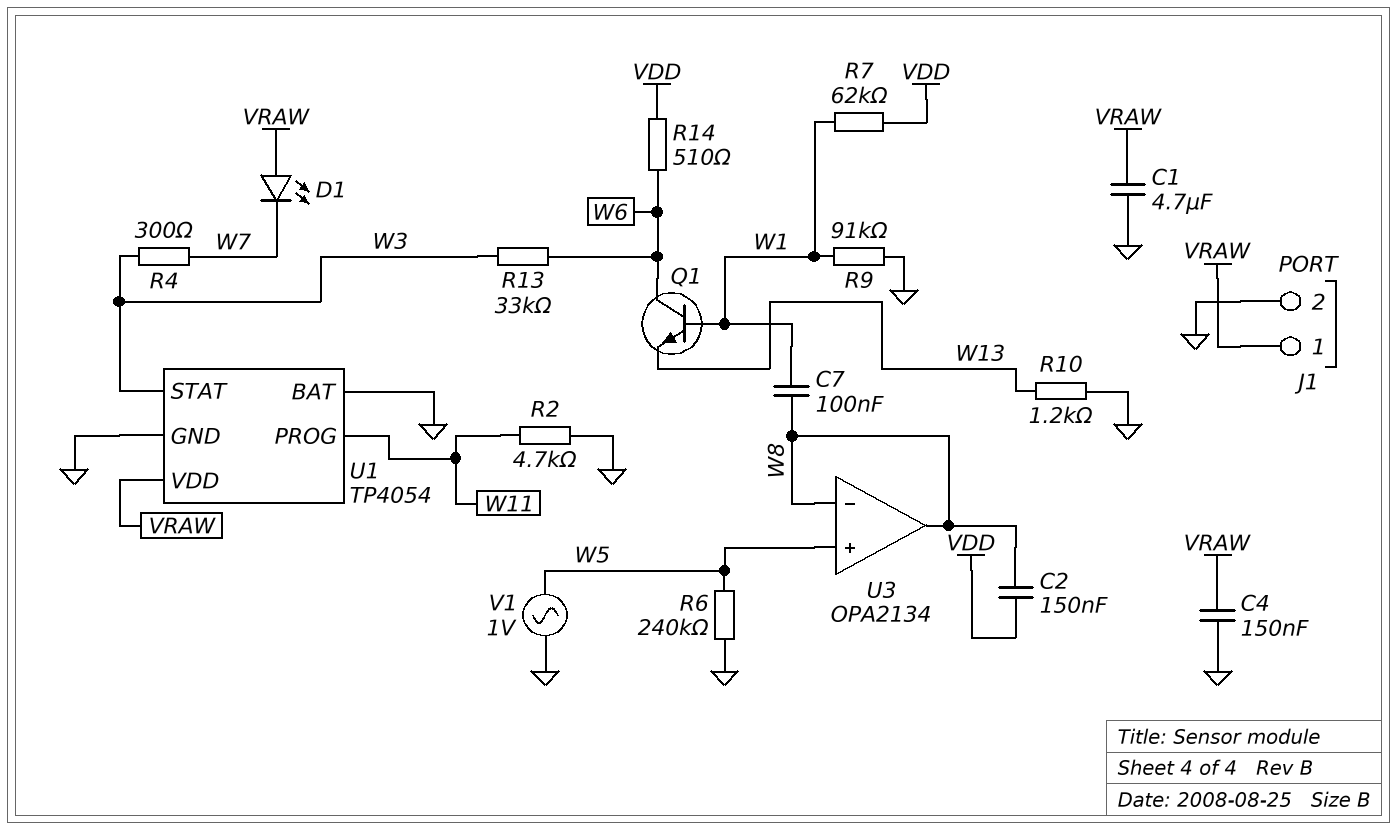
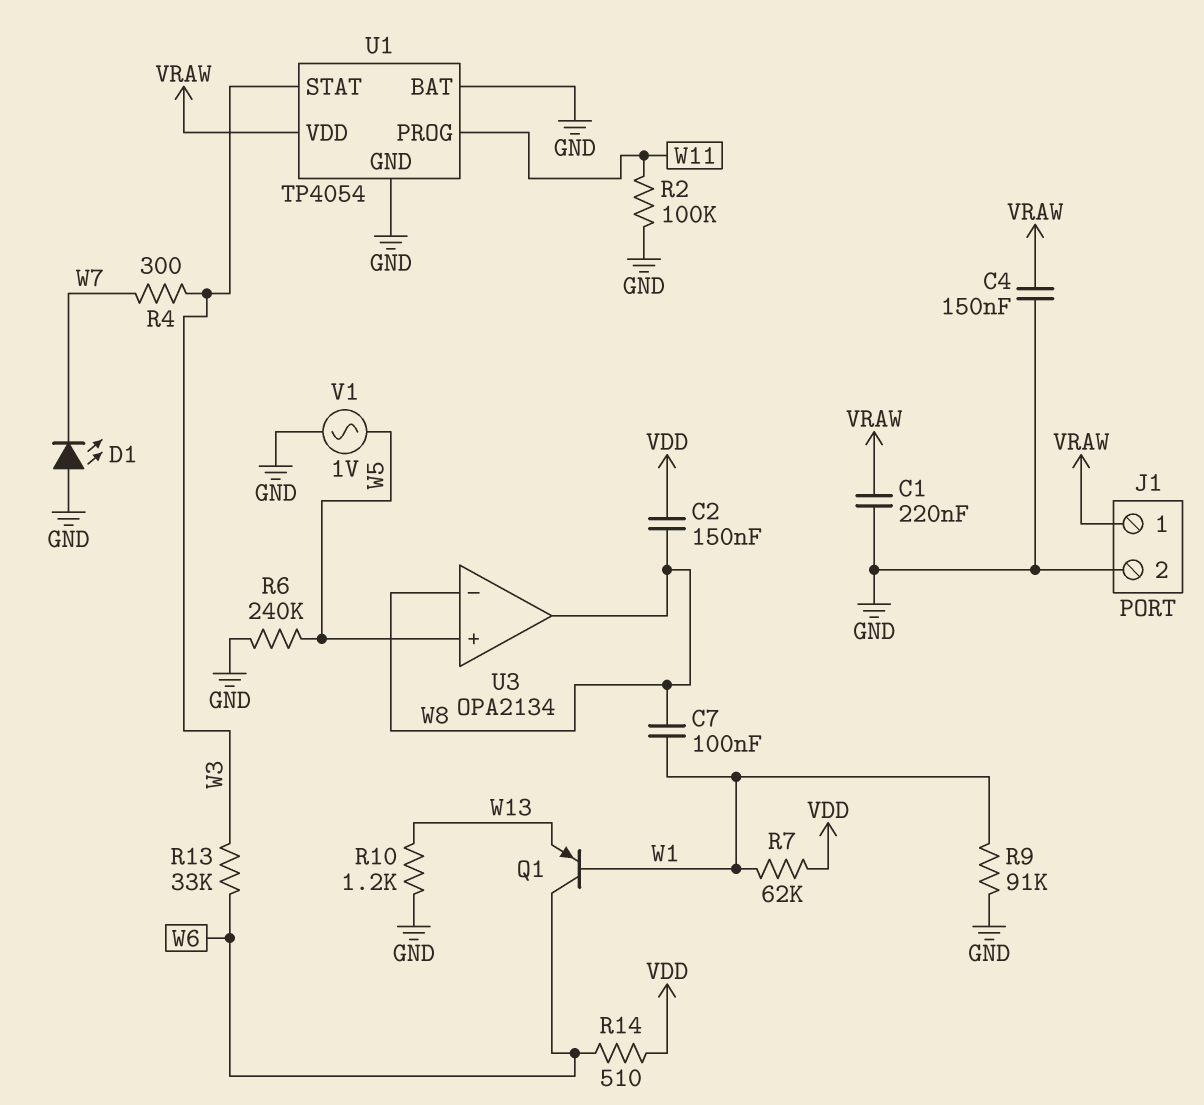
C1: 4.7uF (GND, VRAW) -> 220nF (GND, VRAW)
D1: LED (A VRAW, K W7) -> LED (A GND, K W7)
Q1: NPN (B W1, C W6, E W13) -> PNP (B W1, C W6, E W13)
R2: 4.7k (GND, W11) -> 100k (GND, W11)

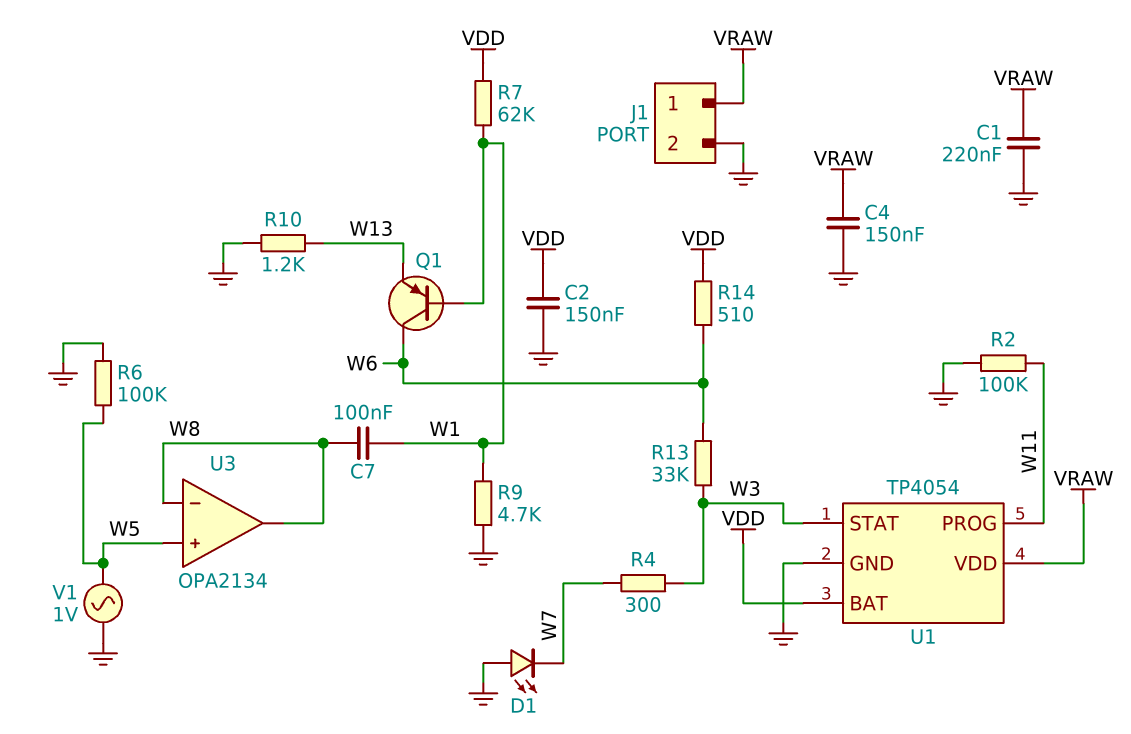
C2: 150nF (VDD, W8) -> 150nF (GND, VDD)
R6: 240k (GND, W5) -> 100k (GND, W5)
R9: 91k (GND, W1) -> 4.7k (GND, W1)
U1 pin BAT: GND -> VDD

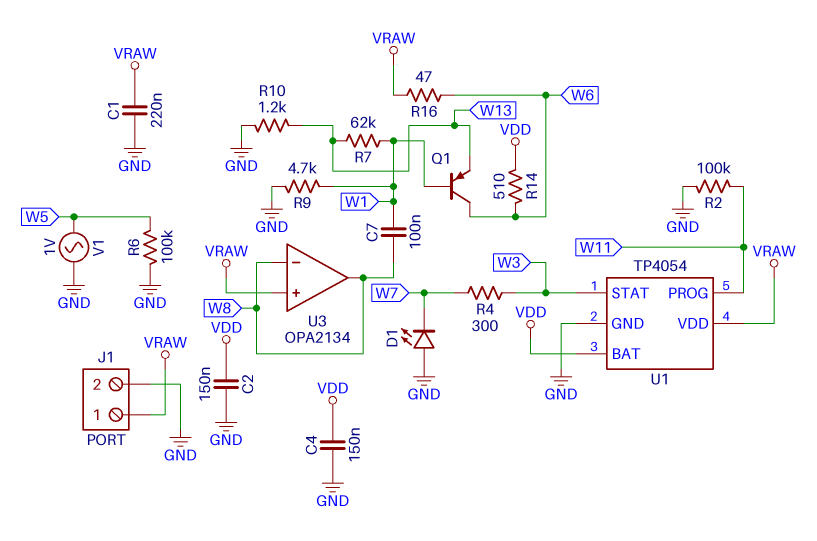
C4: 150nF (GND, VRAW) -> 150nF (GND, VDD)
R7: 62k (VDD, W1) -> 62k (W1, W13)
R13: 33k (W3, W6) -> none
R16: none -> 47 (VRAW, W6)
U3 pin in+: W5 -> VRAW

